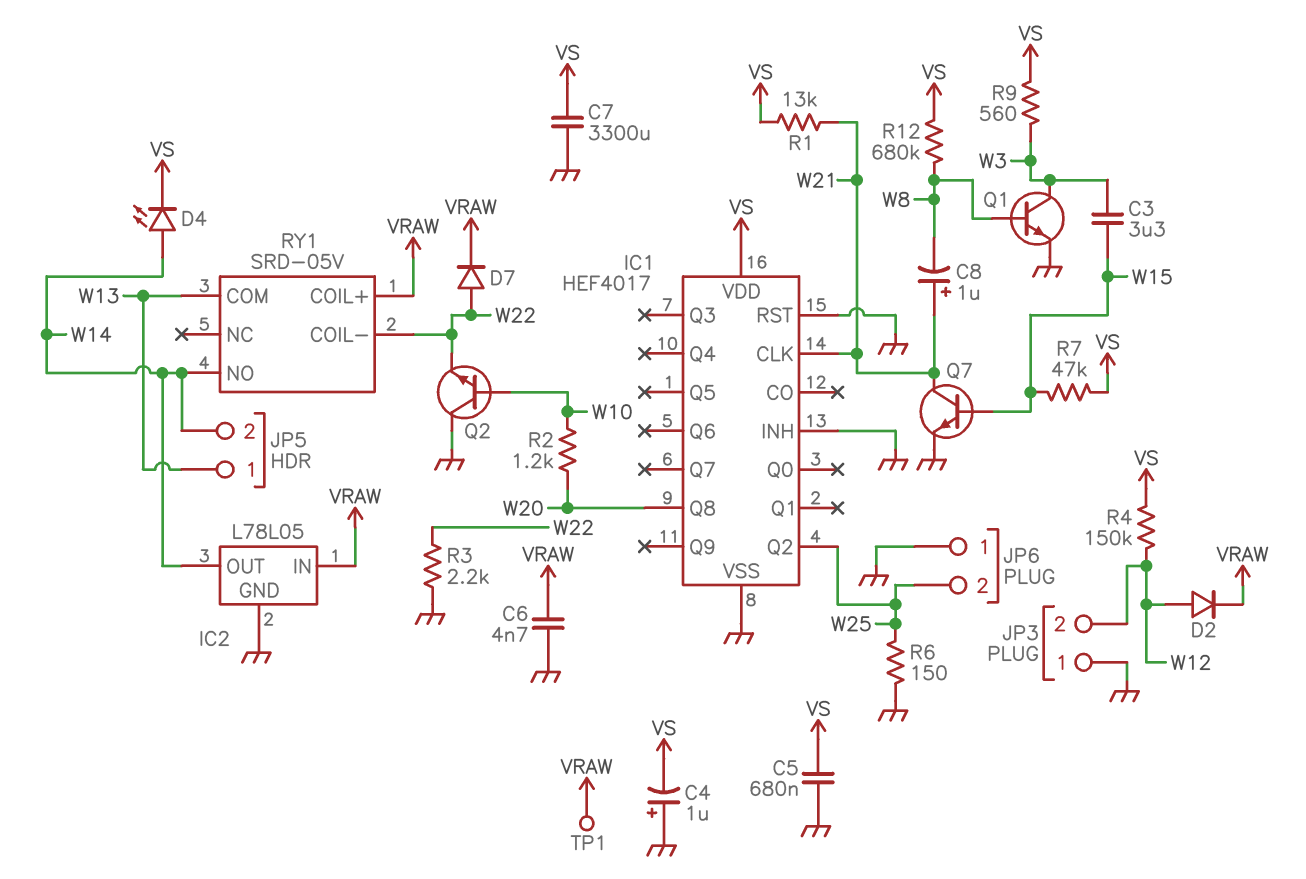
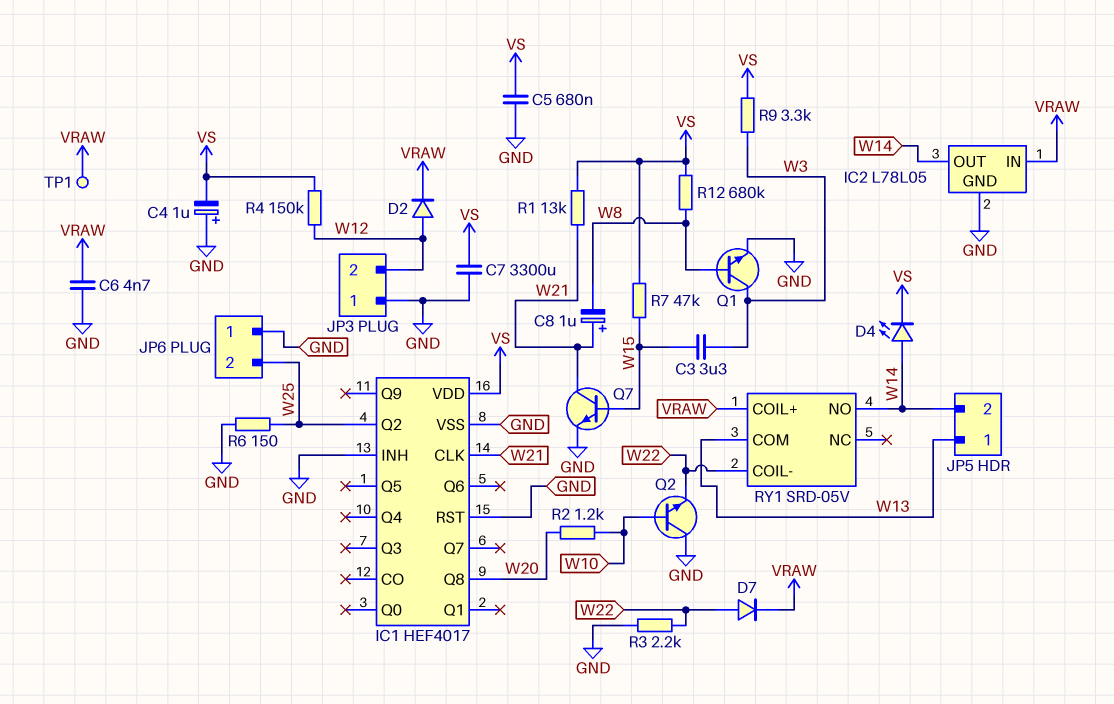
R9: 560 (VS, W3) -> 3.3k (VS, W3)

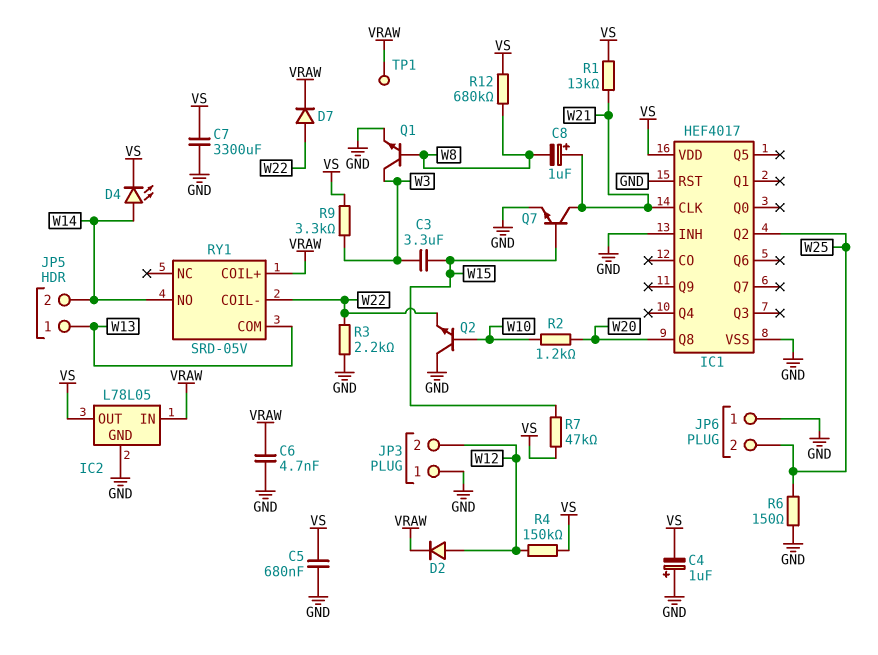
IC2 pin OUT: W14 -> VS

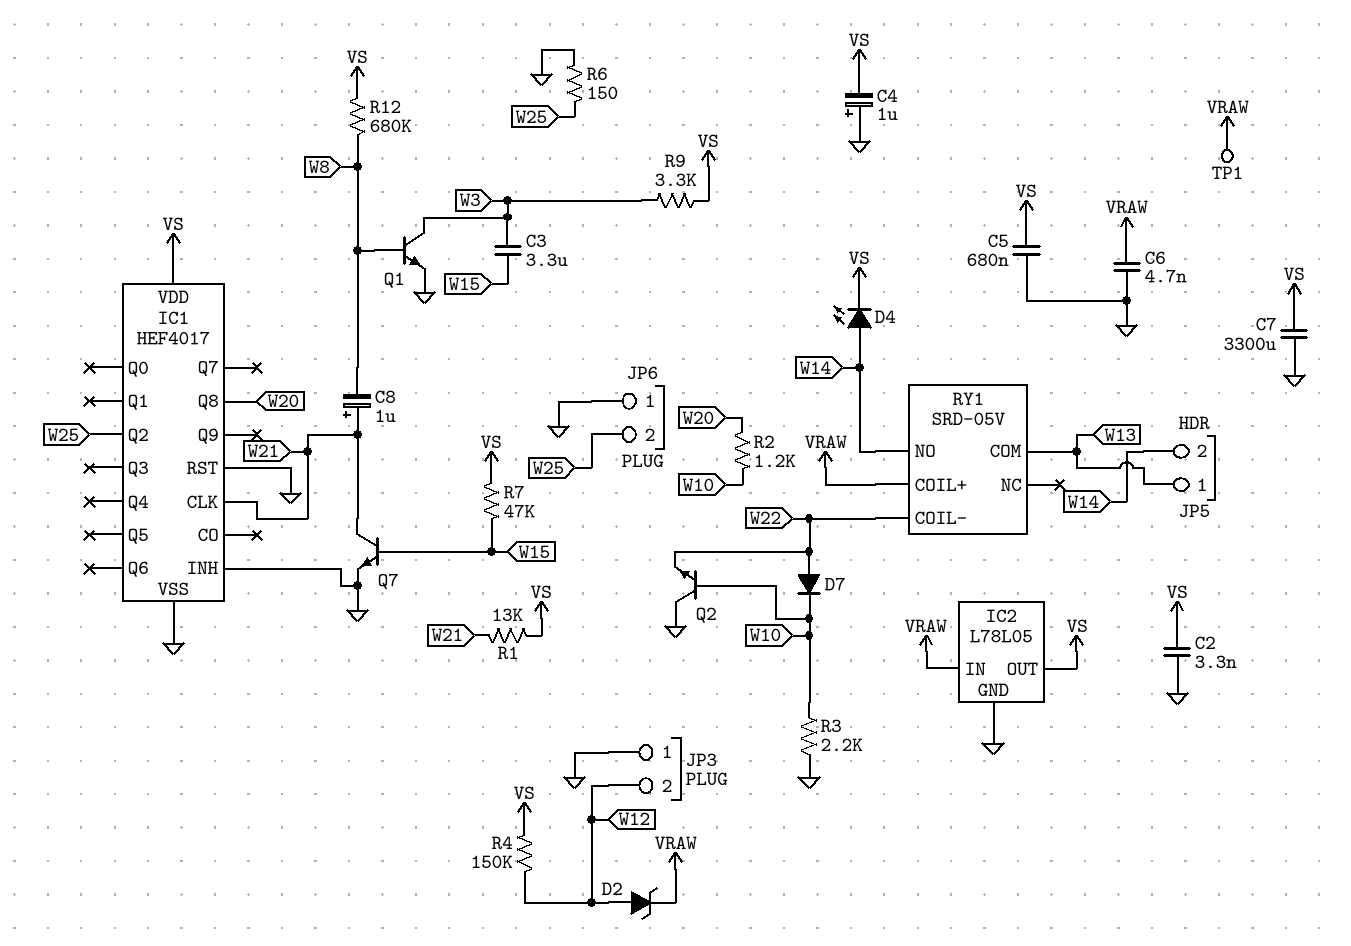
C2: none -> 3.3nF (GND, VS)
D2: diode (A W12, K VRAW) -> zener (A W12, K VRAW)
D7: diode (A W22, K VRAW) -> diode (A W22, K W10)
R3: 2.2k (GND, W22) -> 2.2k (GND, W10)

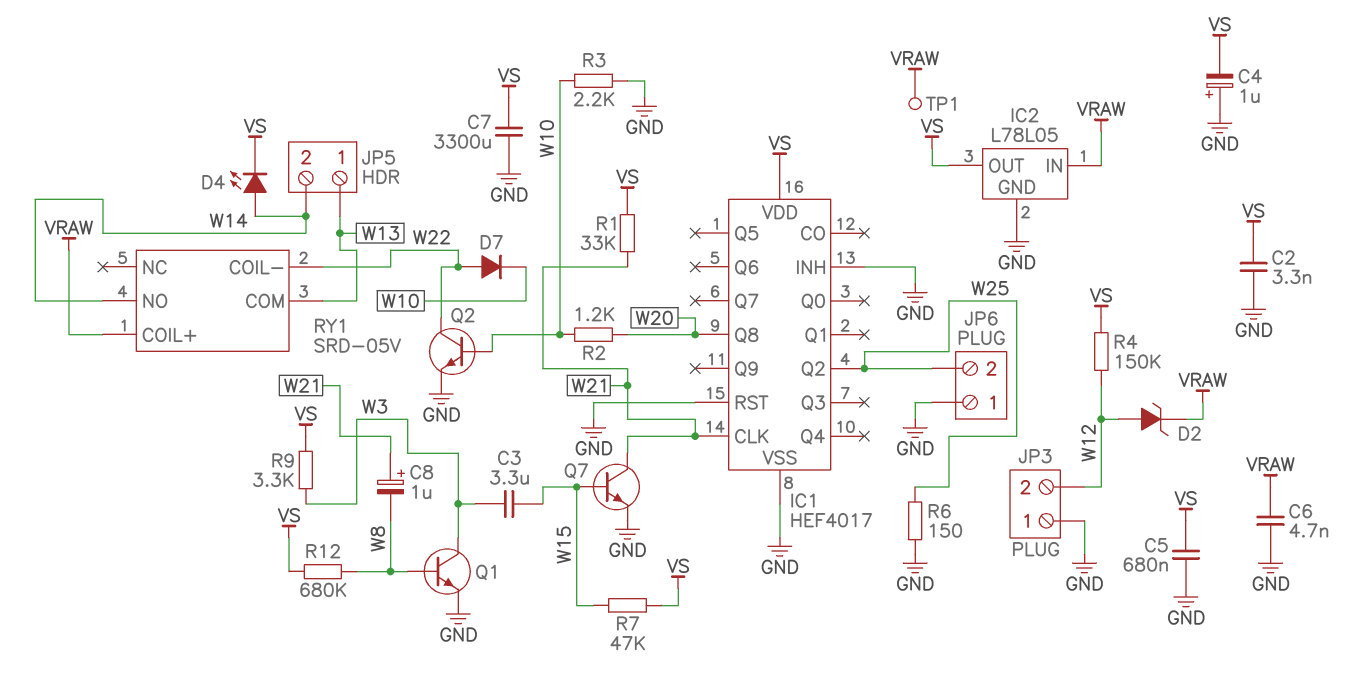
Q2: NPN (B W10, C GND, E W22) -> NPN (B W10, C W22, E GND)
R1: 13k (VS, W21) -> 33k (VS, W21)

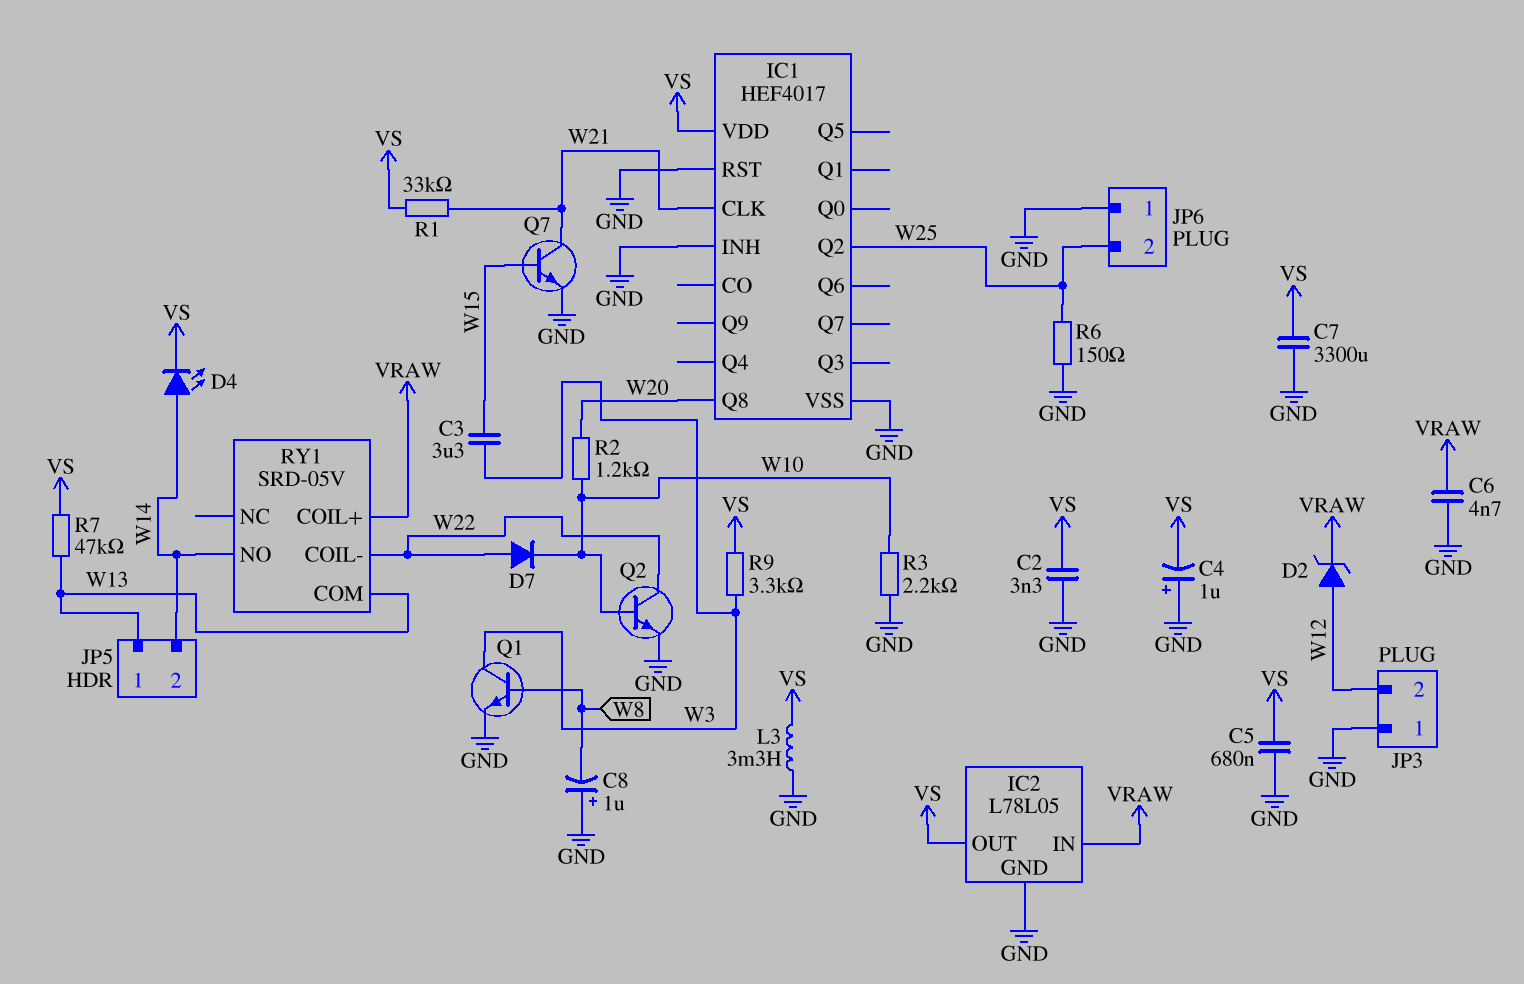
C8: 1uF (plus W21, minus W8) -> 1uF (plus GND, minus W8)
L3: none -> 3.3mH (GND, VS)
R4: 150k (VS, W12) -> none
R7: 47k (VS, W15) -> 47k (VS, W13)
R12: 680k (VS, W8) -> none
TP1: test point (VRAW) -> none

